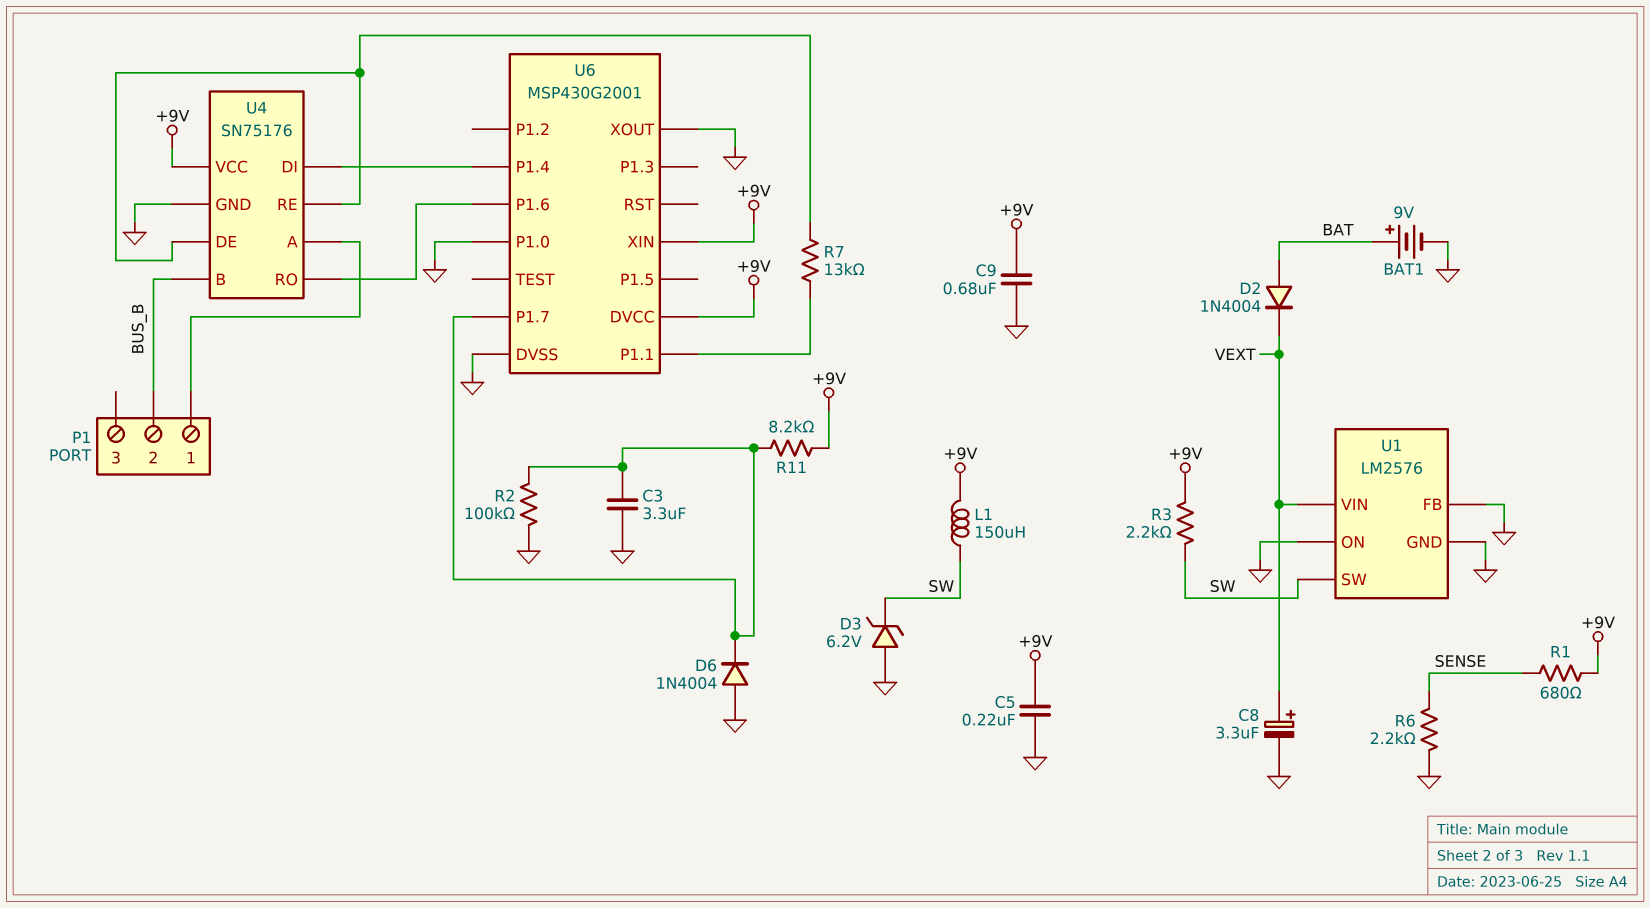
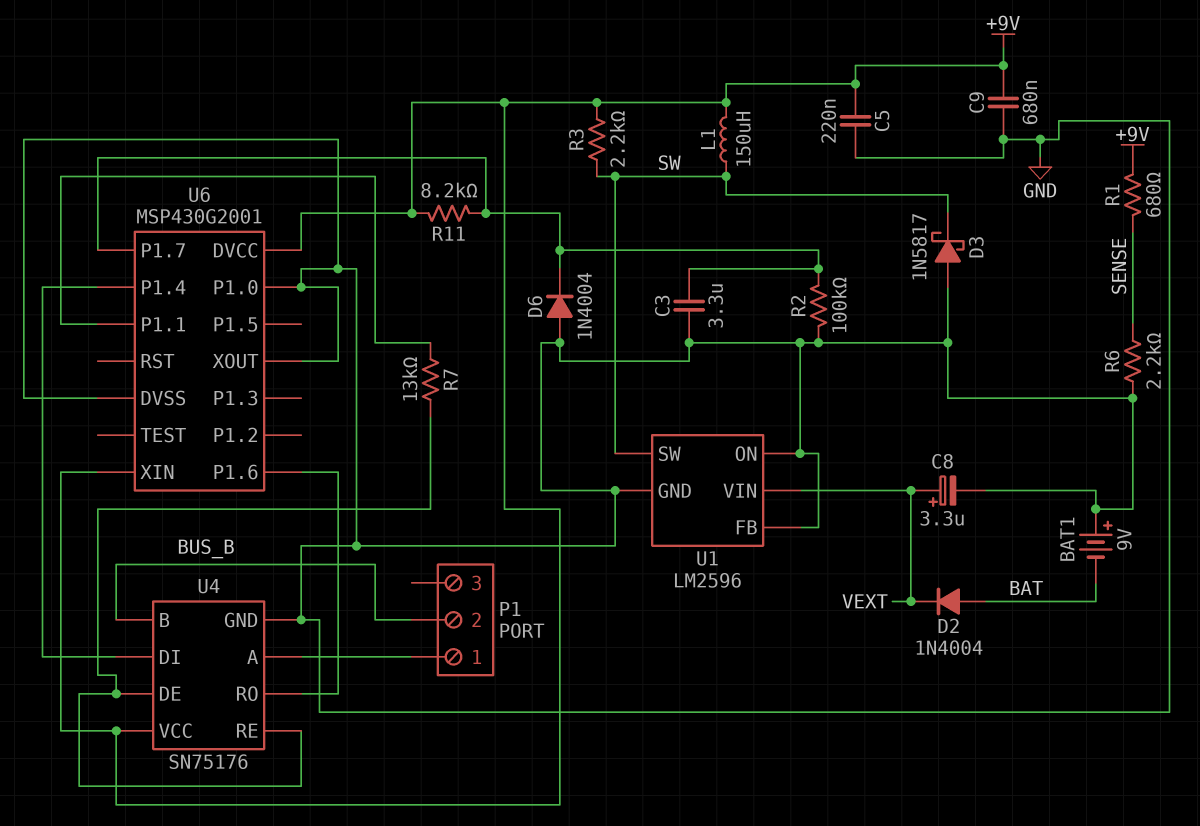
BAT1: 9V (plus BAT, minus GND) -> 9V (plus GND, minus BAT)
D3: zener 6.2V (A GND, K SW) -> schottky 1N5817 (A GND, K SW)
U1: LM2576 -> LM2596

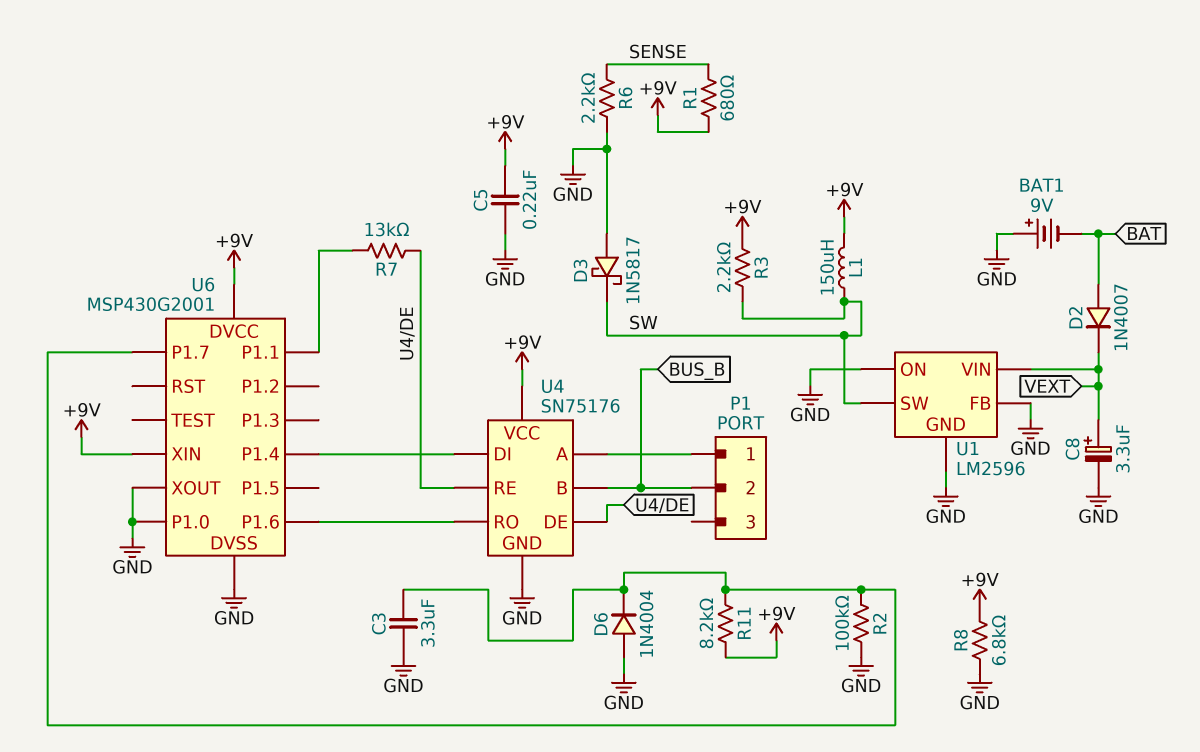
C9: 680nF (+9V, GND) -> none
D2: diode 1N4004 (A BAT, K VEXT) -> diode 1N4007 (A BAT, K VEXT)
R8: none -> 6.8k (+9V, GND)

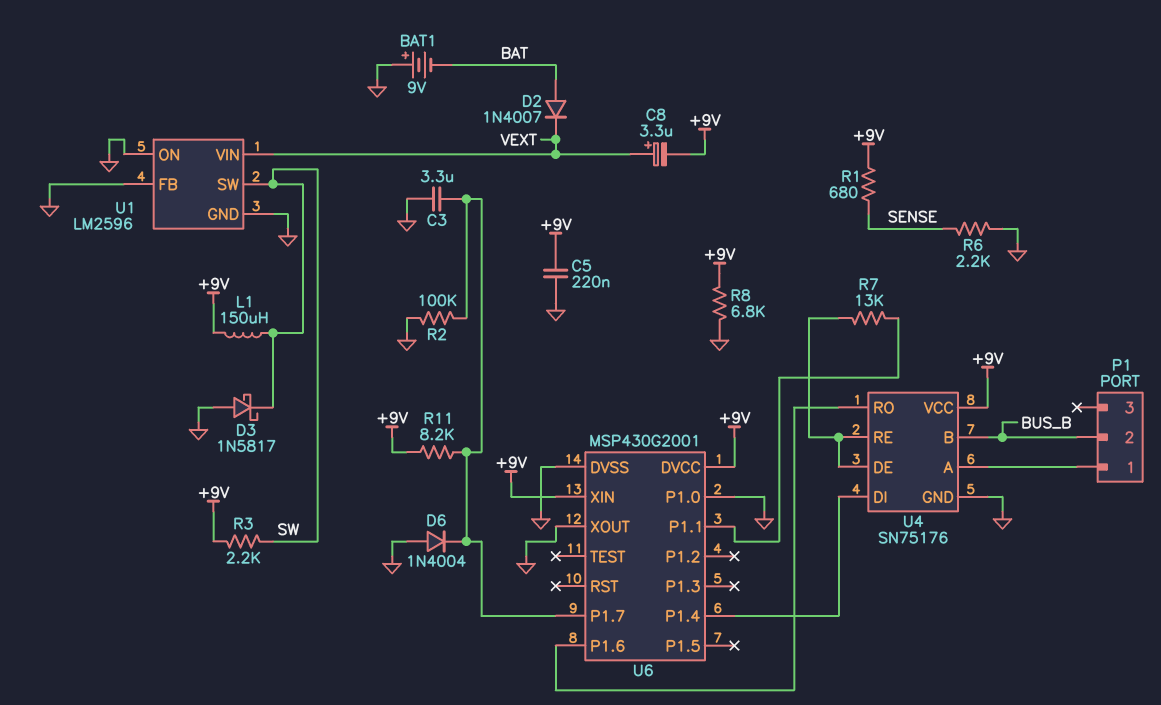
C8: 3.3uF (plus VEXT, minus GND) -> 3.3uF (plus VEXT, minus +9V)

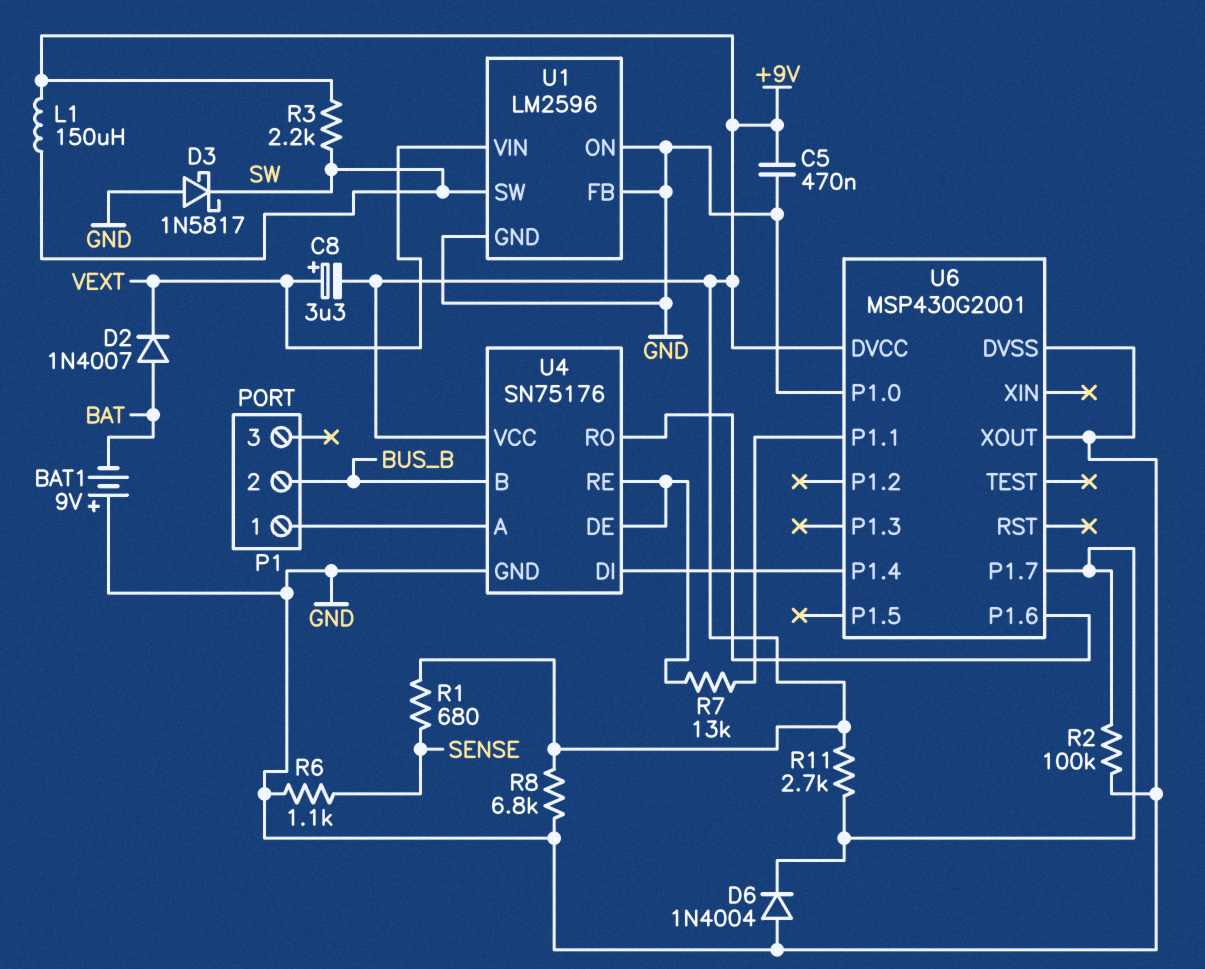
C3: 3.3uF (GND, U6/P1.7) -> none
C5: 220nF (+9V, GND) -> 470nF (+9V, GND)
R6: 2.2k (GND, SENSE) -> 1.1k (GND, SENSE)
R11: 8.2k (+9V, U6/P1.7) -> 2.7k (+9V, U6/P1.7)
U6 pin XIN: +9V -> none

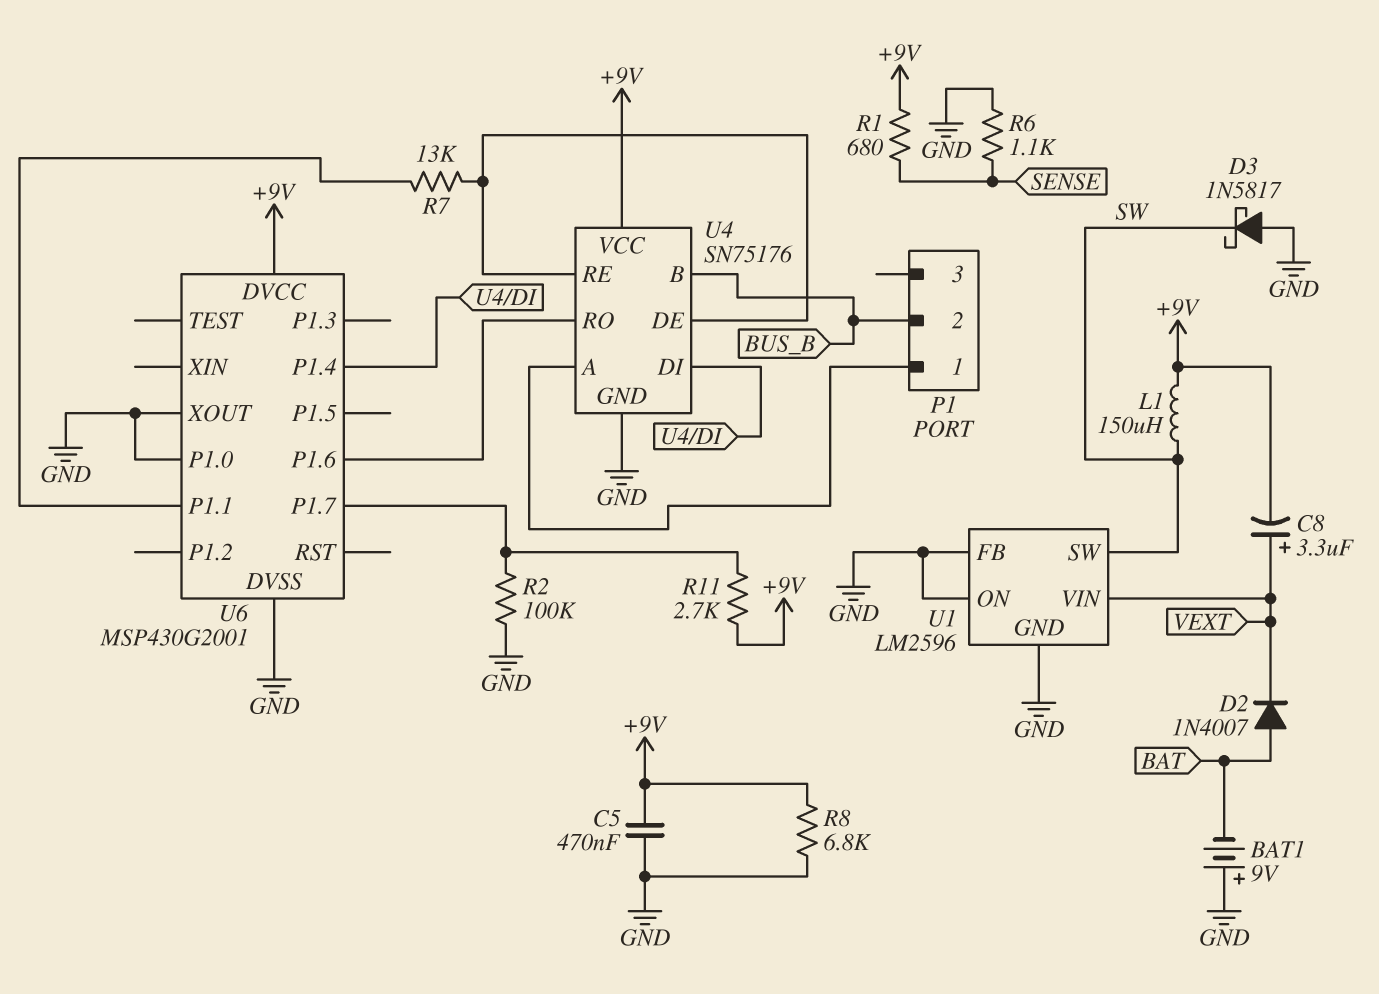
D6: diode 1N4004 (A GND, K U6/P1.7) -> none
R3: 2.2k (+9V, SW) -> none

